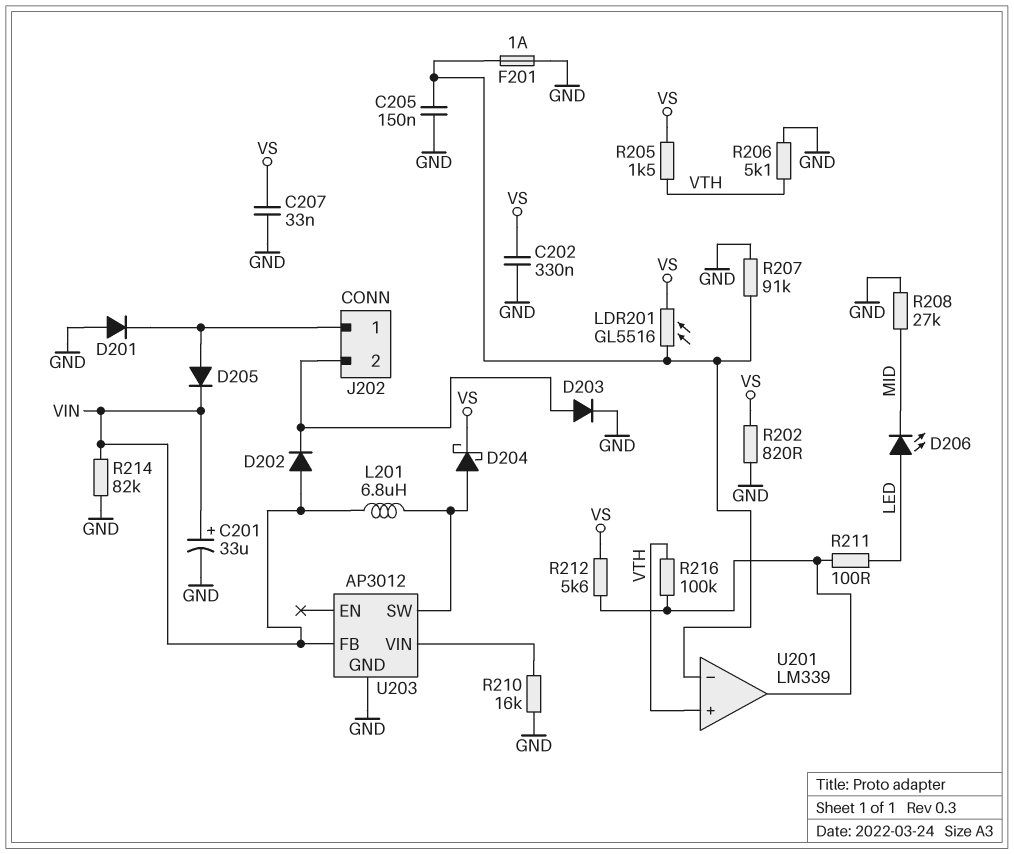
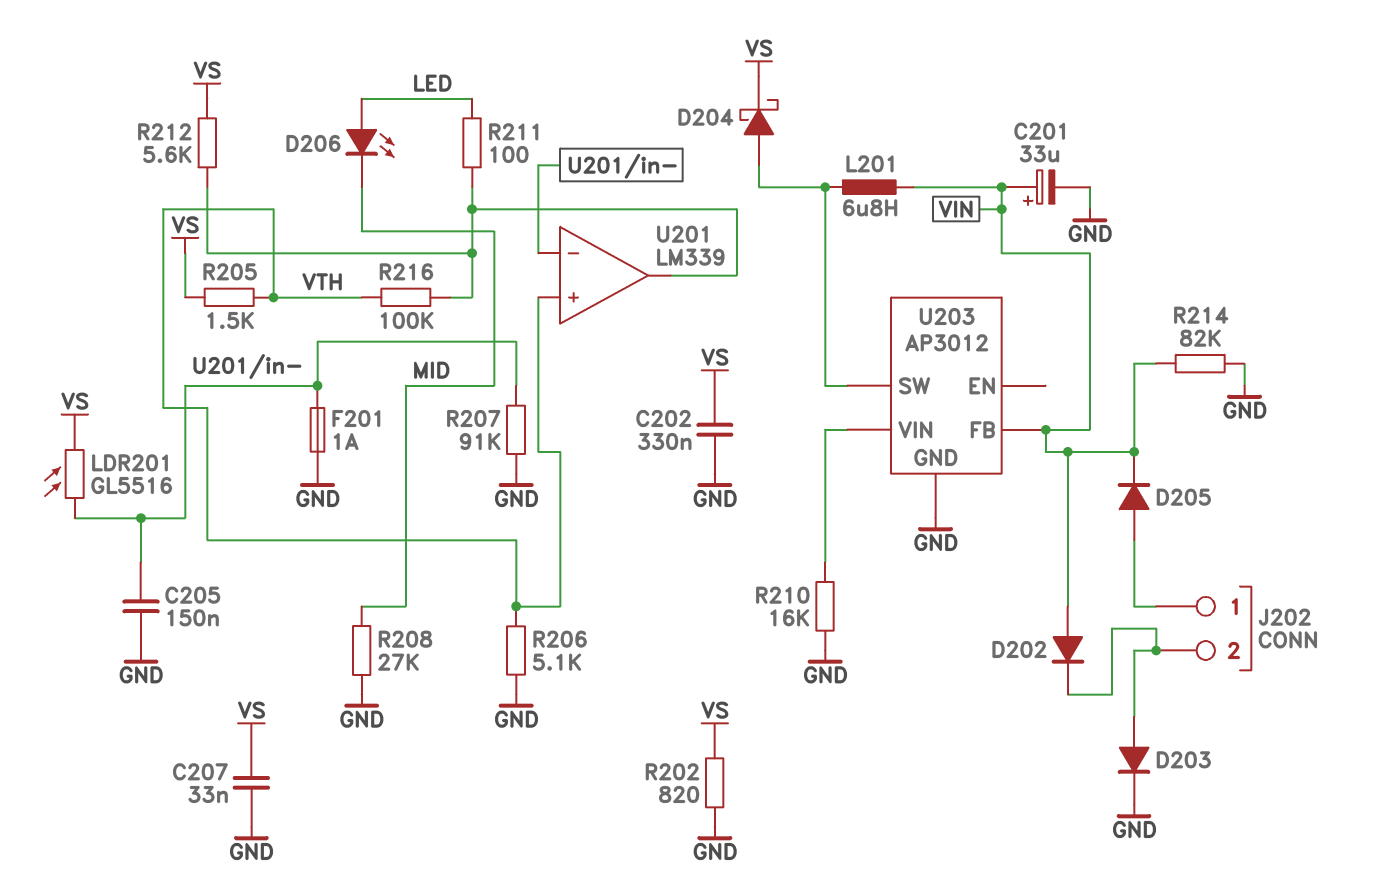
D201: diode (A GND, K J202/1) -> none

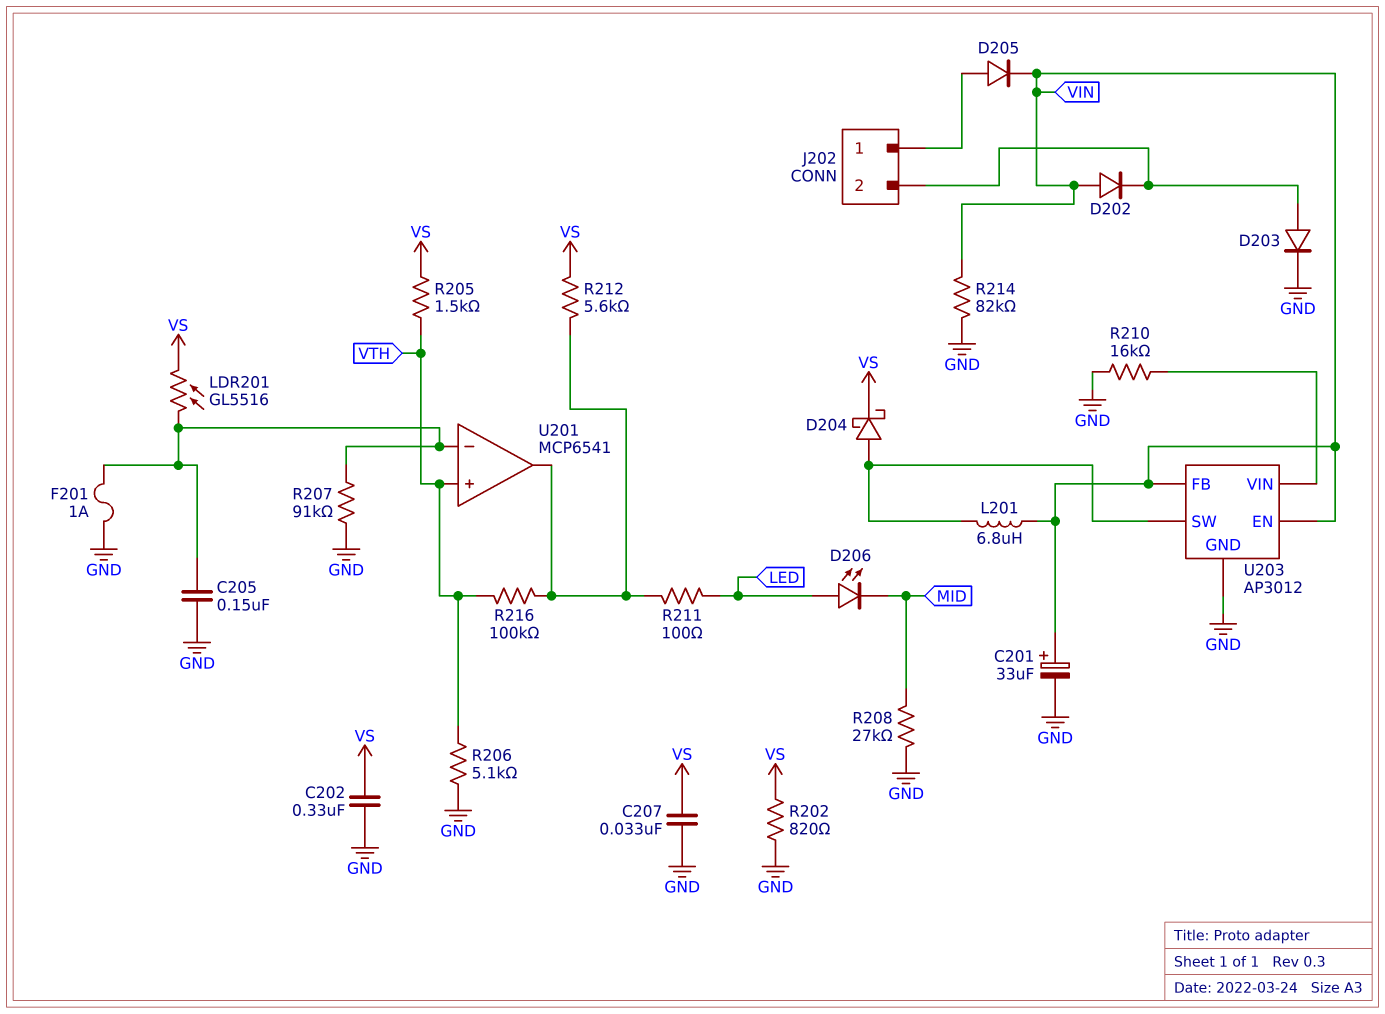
U201: LM339 -> MCP6541
U203 pin EN: none -> VIN

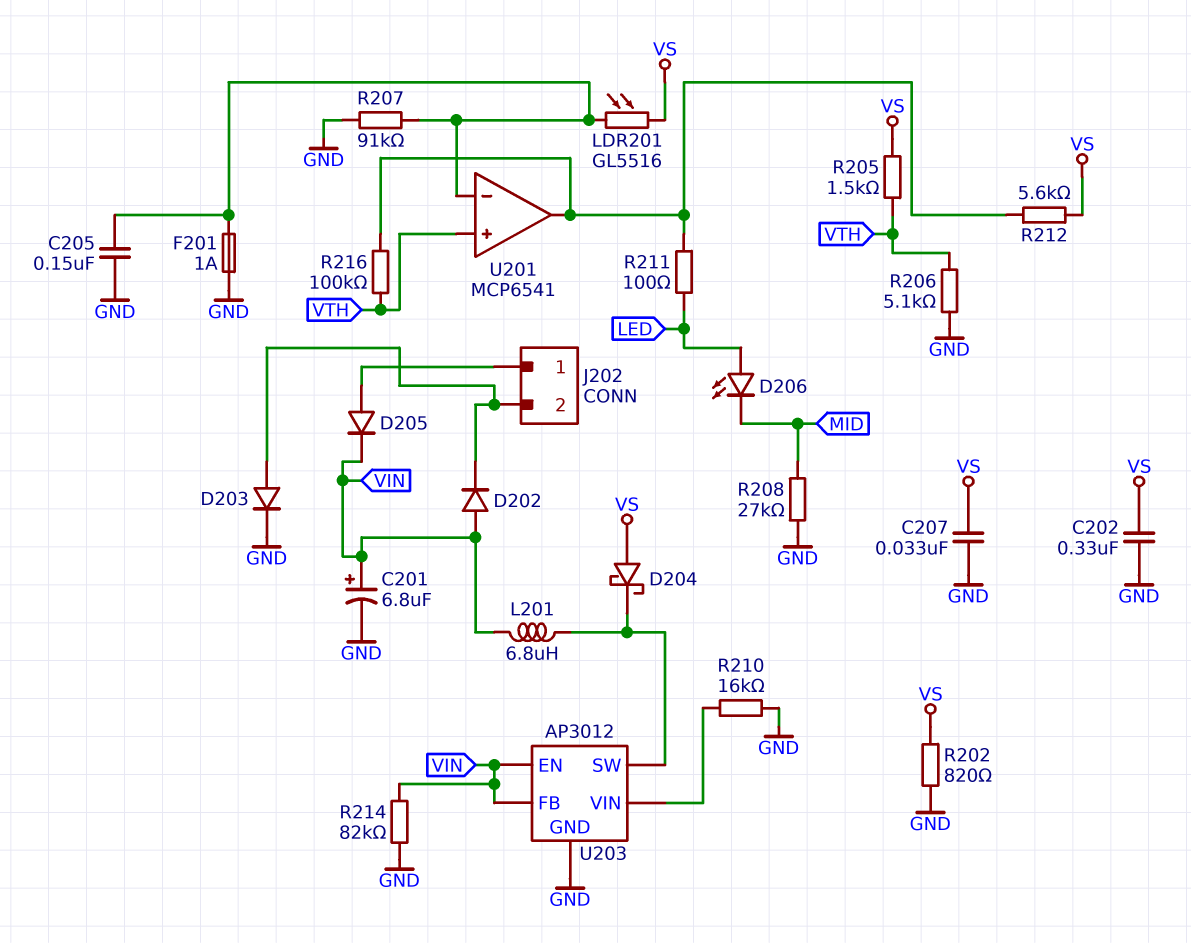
C201: 33uF (plus VIN, minus GND) -> 6.8uF (plus VIN, minus GND)
D204: schottky (A U203/SW, K VS) -> schottky (A VS, K U203/SW)

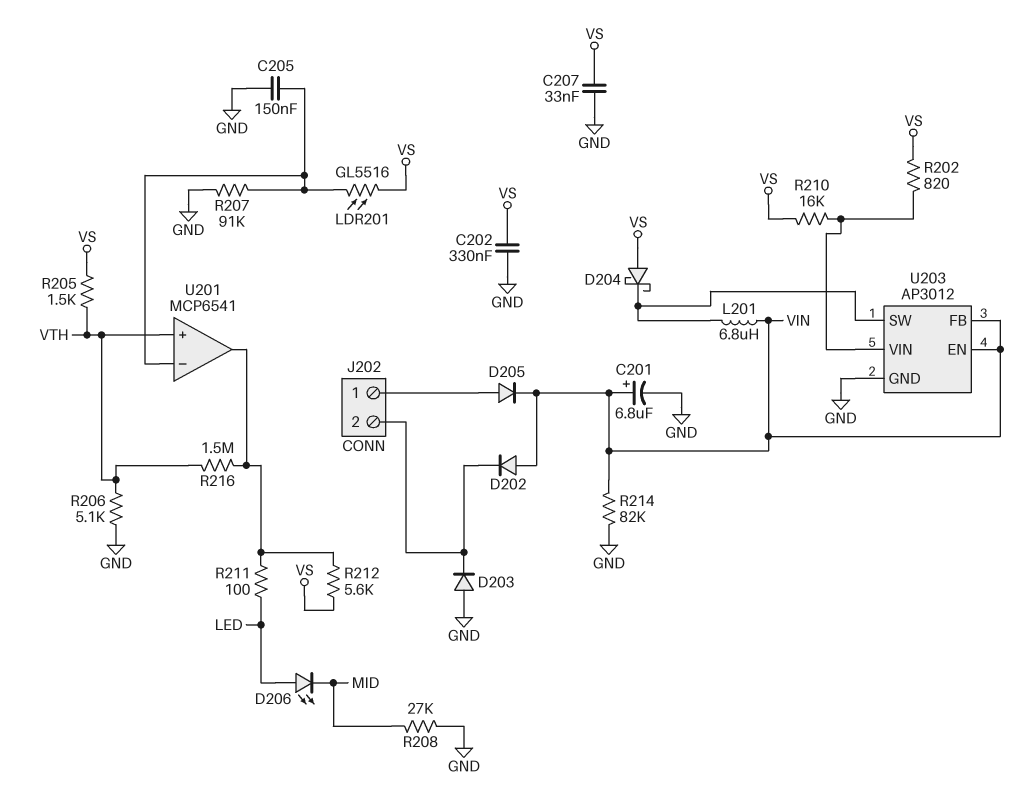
D203: diode (A J202/2, K GND) -> diode (A GND, K J202/2)
F201: 1A (GND, U201/in-) -> none
R202: 820 (GND, VS) -> 820 (U203/VIN, VS)
R210: 16k (GND, U203/VIN) -> 16k (U203/VIN, VS)
R216: 100k (U201/out, VTH) -> 1.5M (U201/out, VTH)

